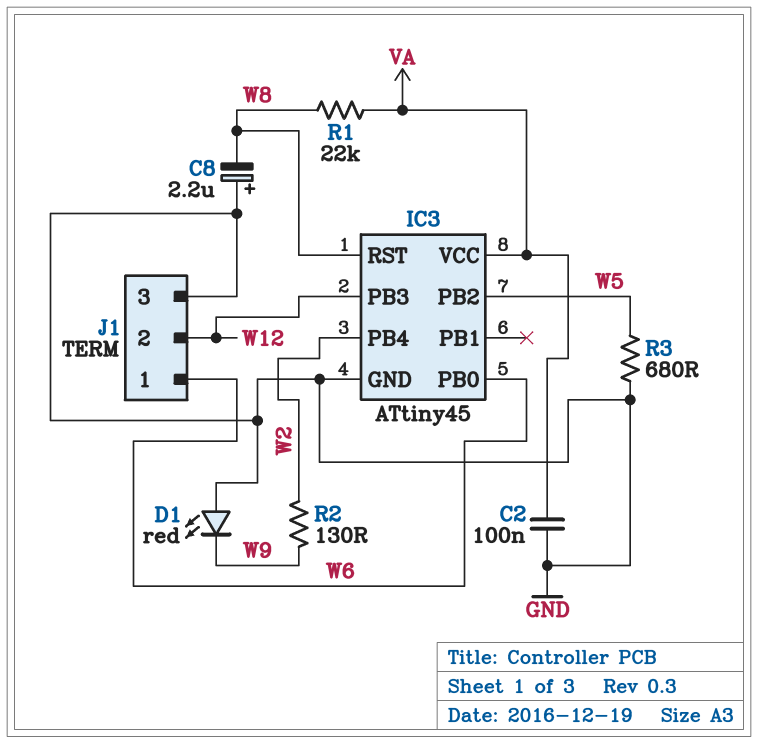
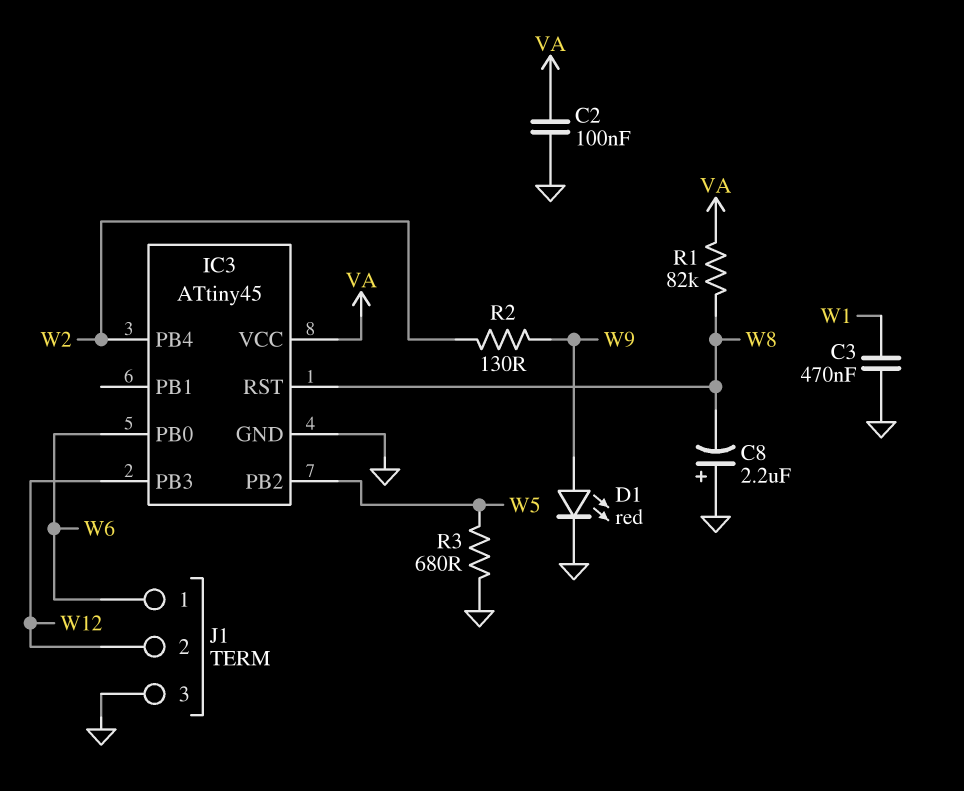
C3: none -> 470nF (GND, W1)
D1: LED red (A GND, K W9) -> LED red (A W9, K GND)
R1: 22k (VA, W8) -> 82k (VA, W8)

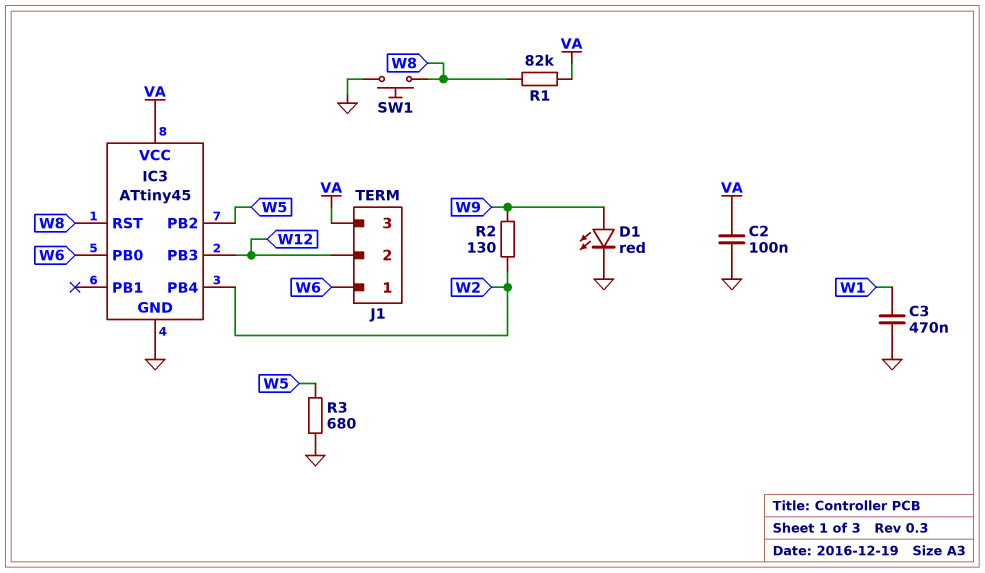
C8: 2.2uF (plus GND, minus W8) -> none
J1 pin 3: GND -> VA
SW1: none -> button (GND, W8)

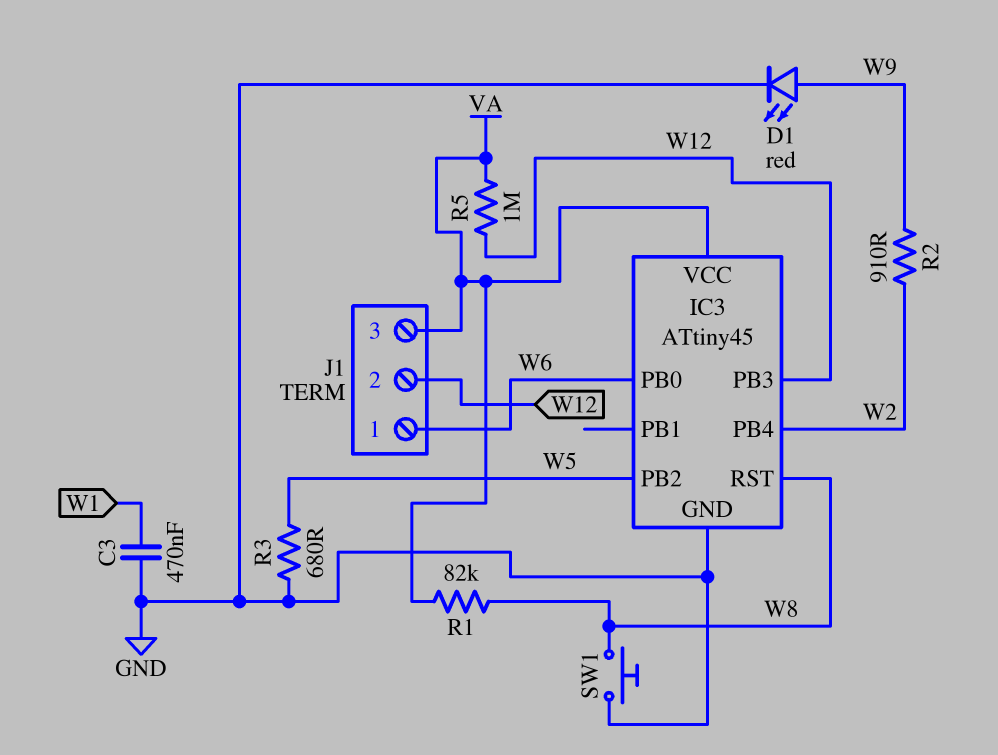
C2: 100nF (GND, VA) -> none
R2: 130 (W2, W9) -> 910 (W2, W9)
R5: none -> 1M (VA, W12)

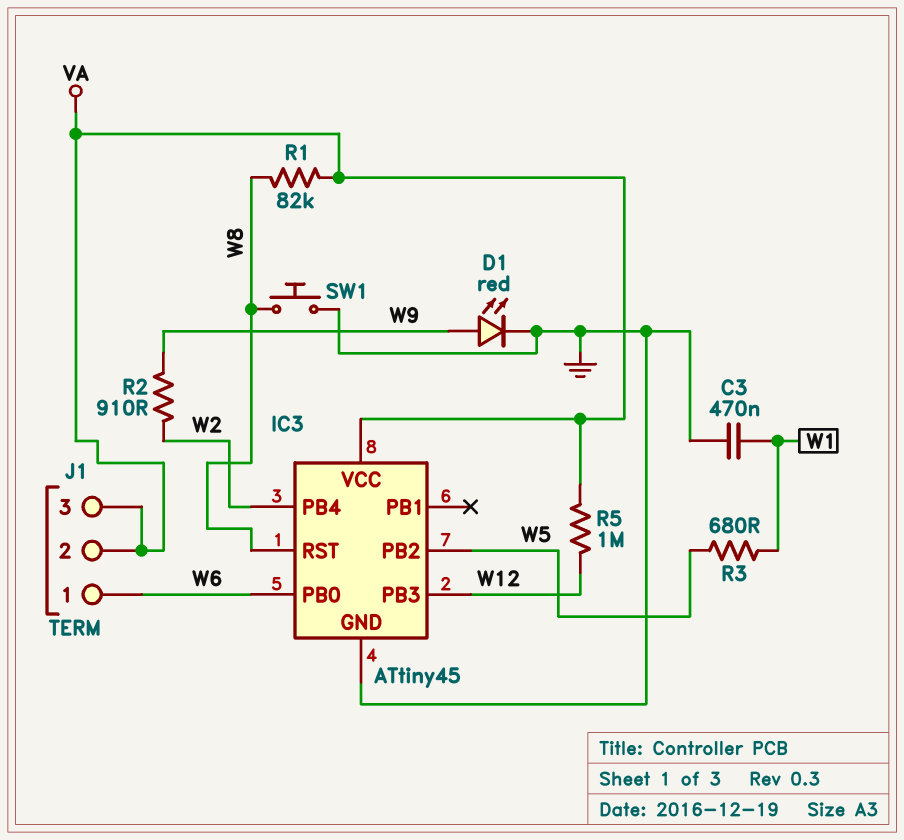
J1 pin 2: W12 -> VA
R3: 680 (GND, W5) -> 680 (W1, W5)

